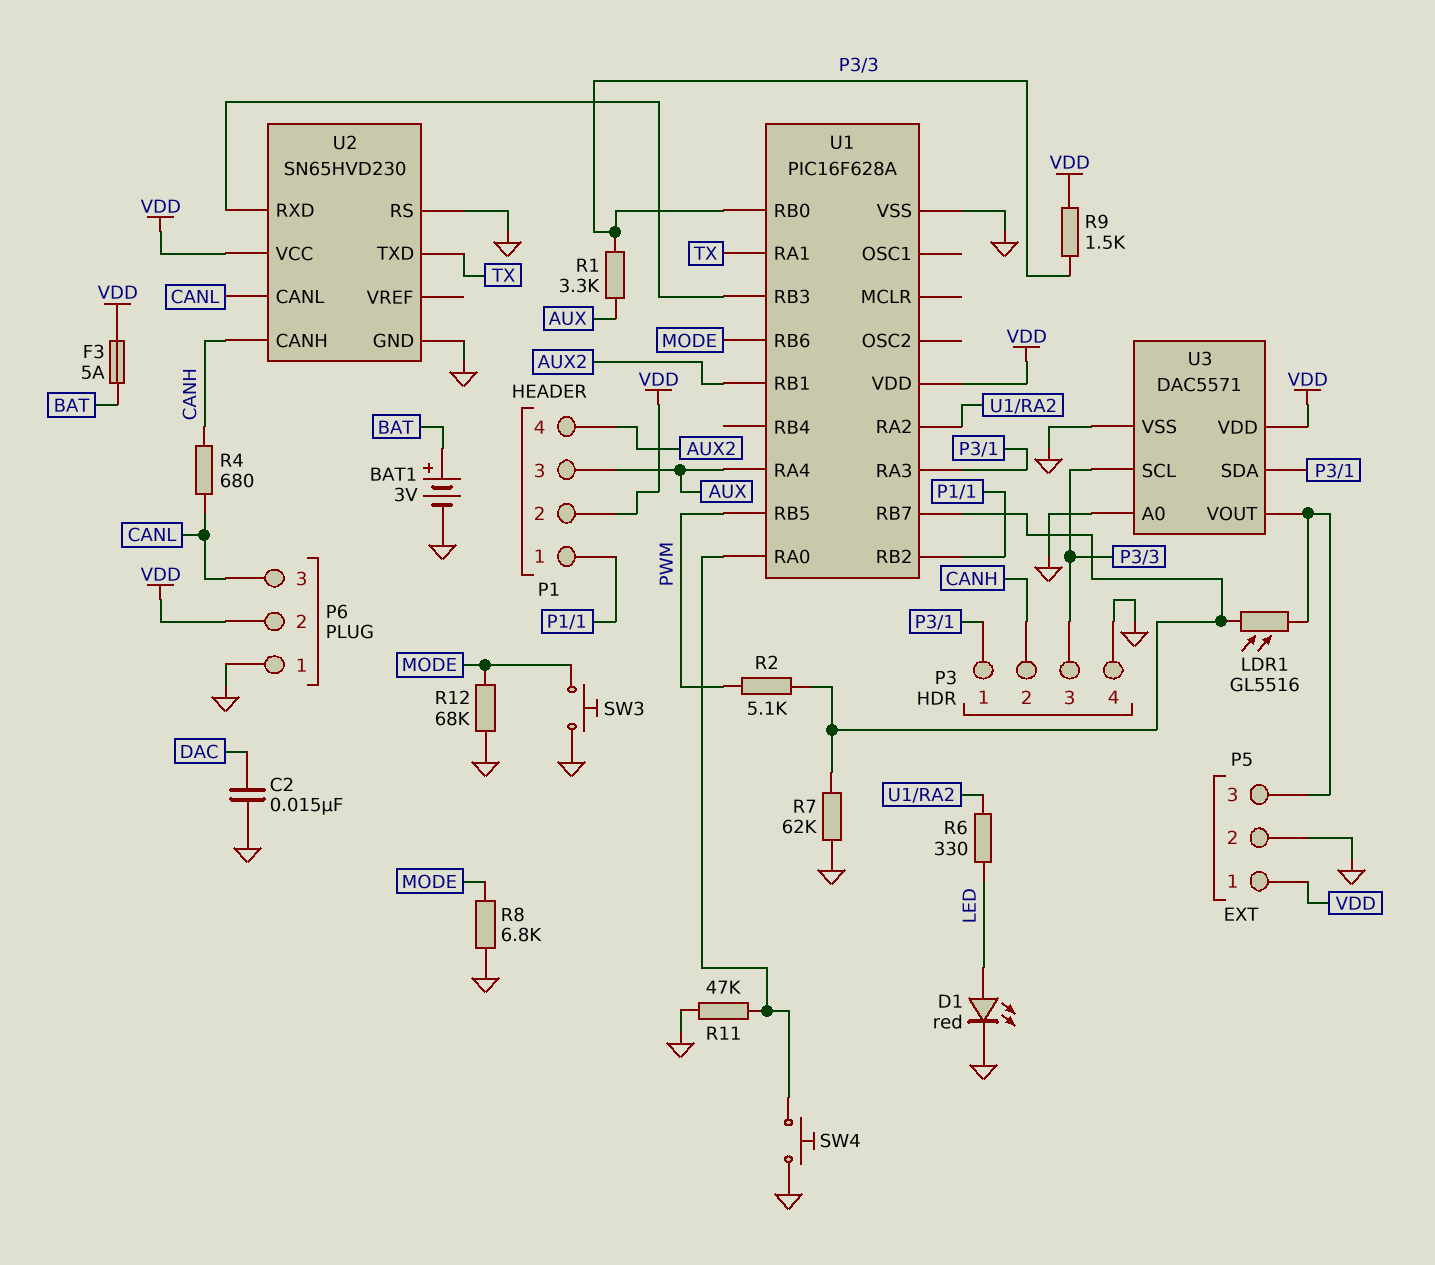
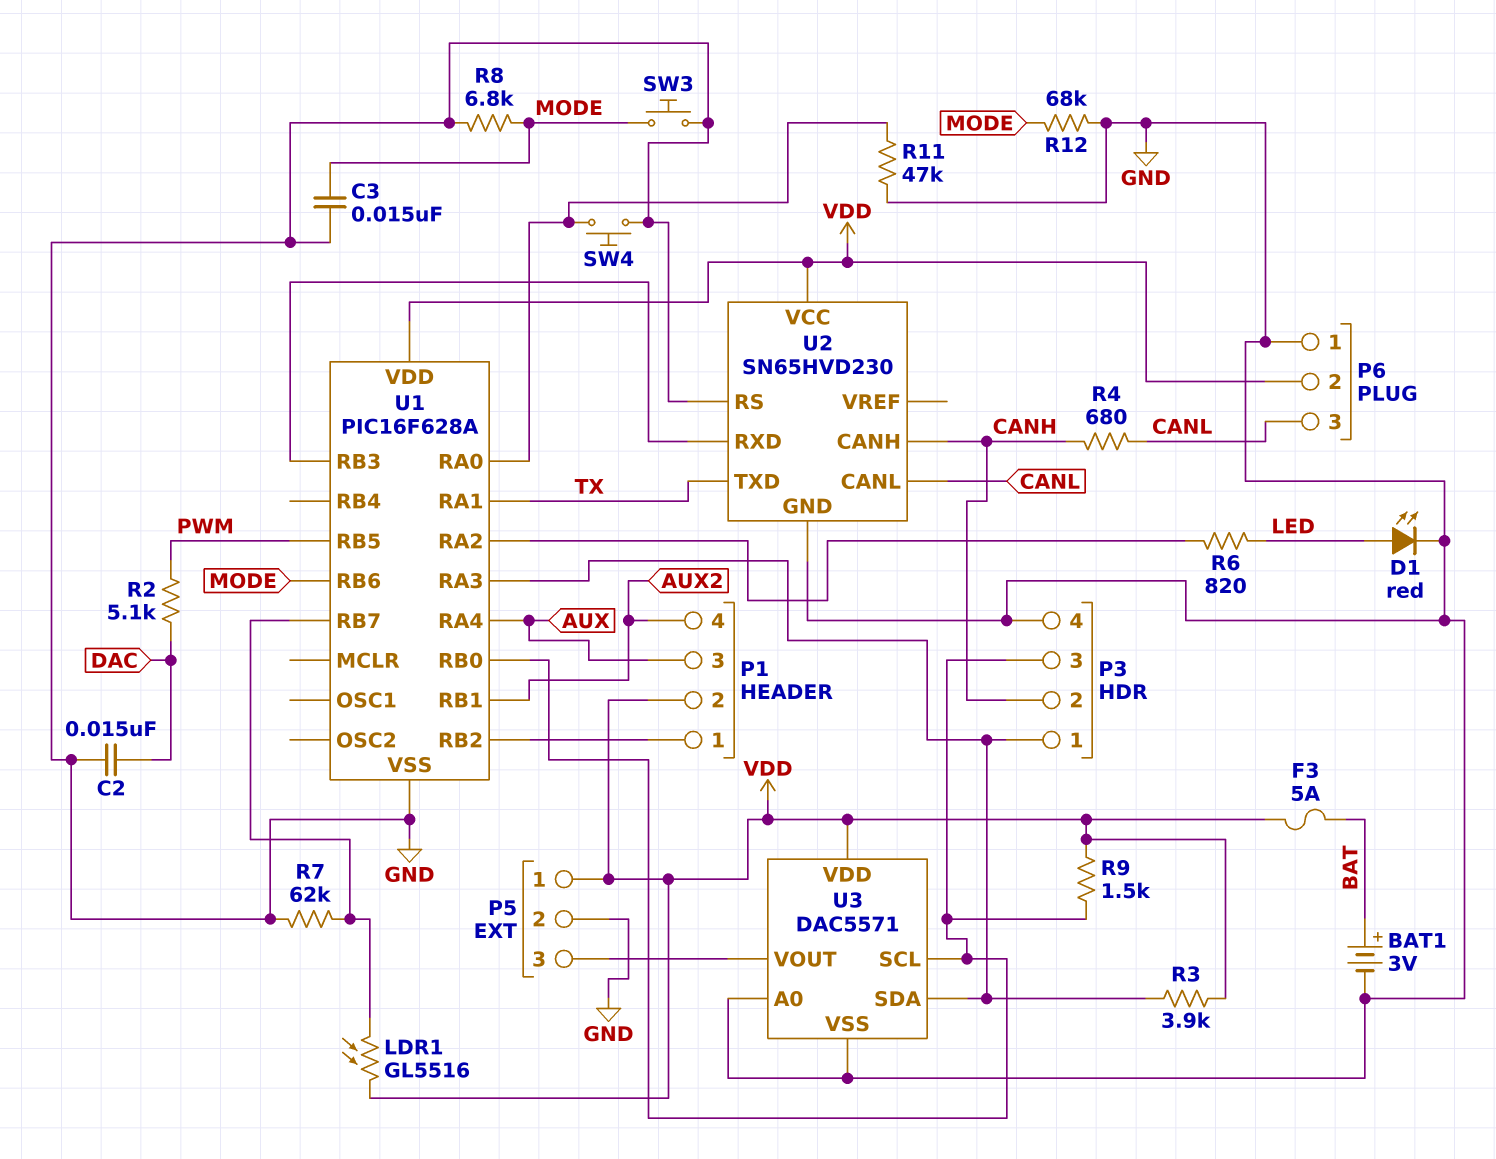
C3: none -> 15nF (GND, MODE)
LDR1: GL5516 (P5/3, U1/RB7) -> GL5516 (U1/RB7, VDD)
R1: 3.3k (AUX, P3/3) -> none
R2: 5.1k (PWM, U1/RB7) -> 5.1k (DAC, PWM)
R3: none -> 3.9k (P3/1, VDD)
R6: 330 (LED, U1/RA2) -> 820 (LED, U1/RA2)

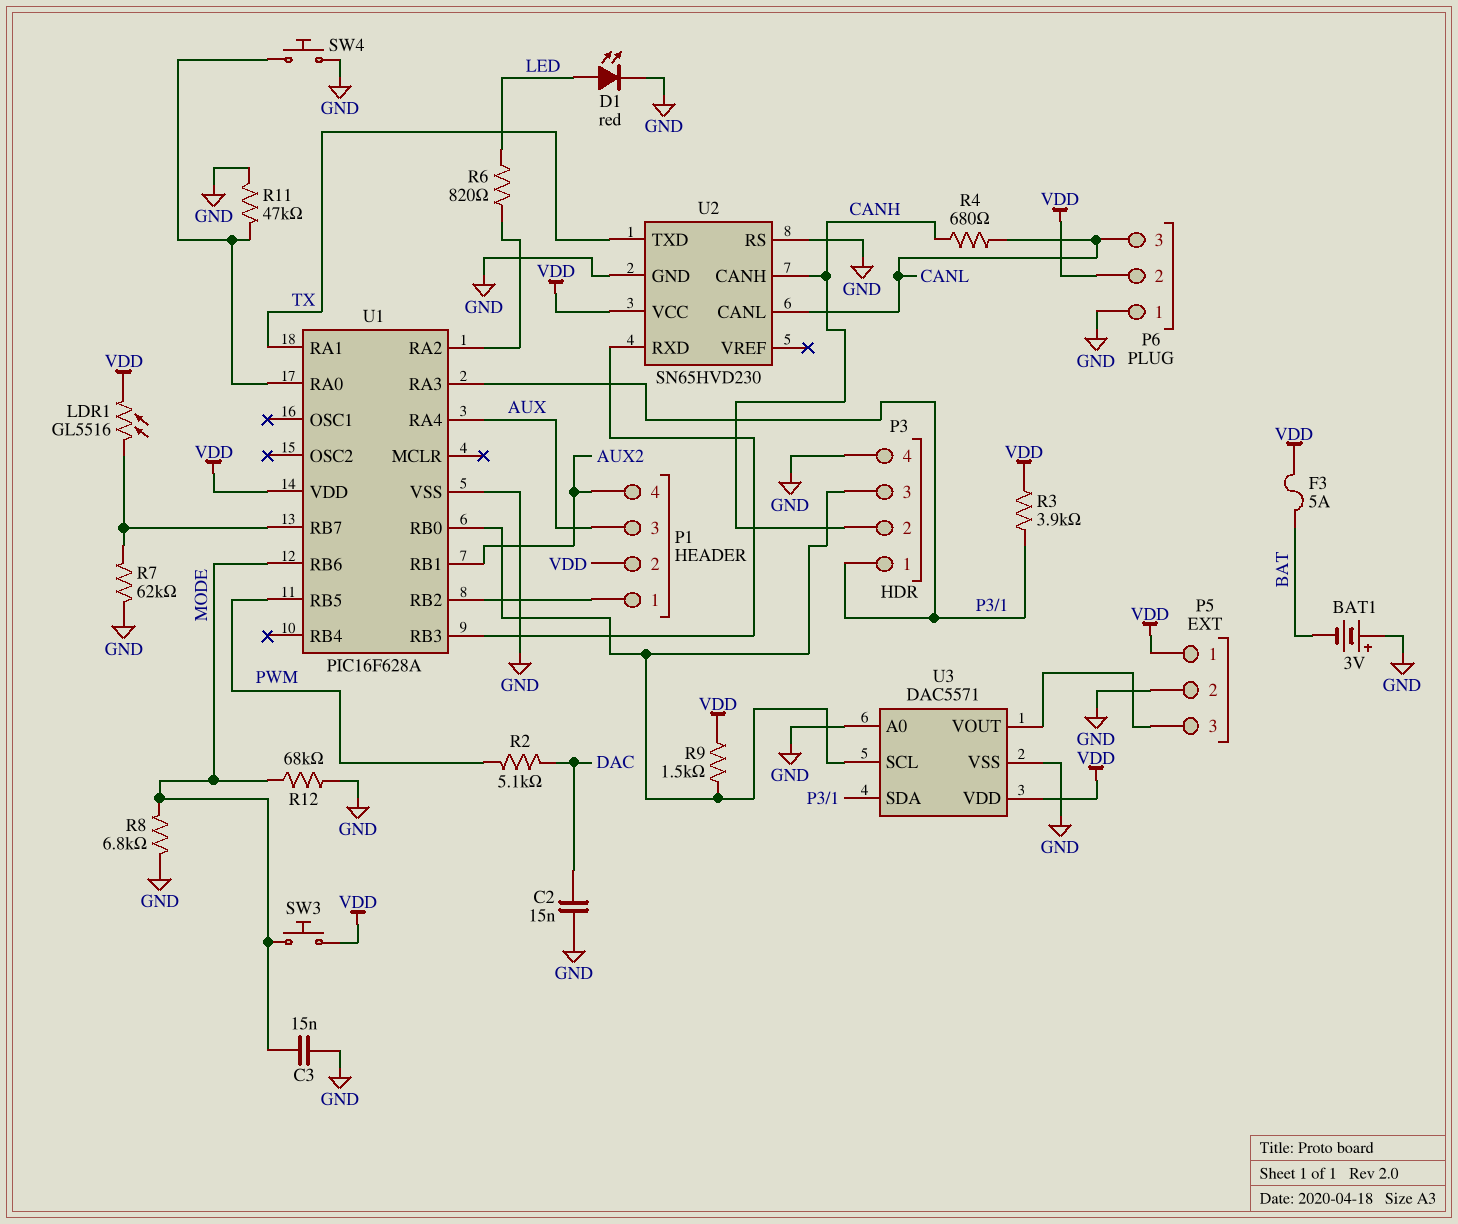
BAT1: 3V (plus BAT, minus GND) -> 3V (plus GND, minus BAT)
SW3: button (GND, MODE) -> button (MODE, VDD)

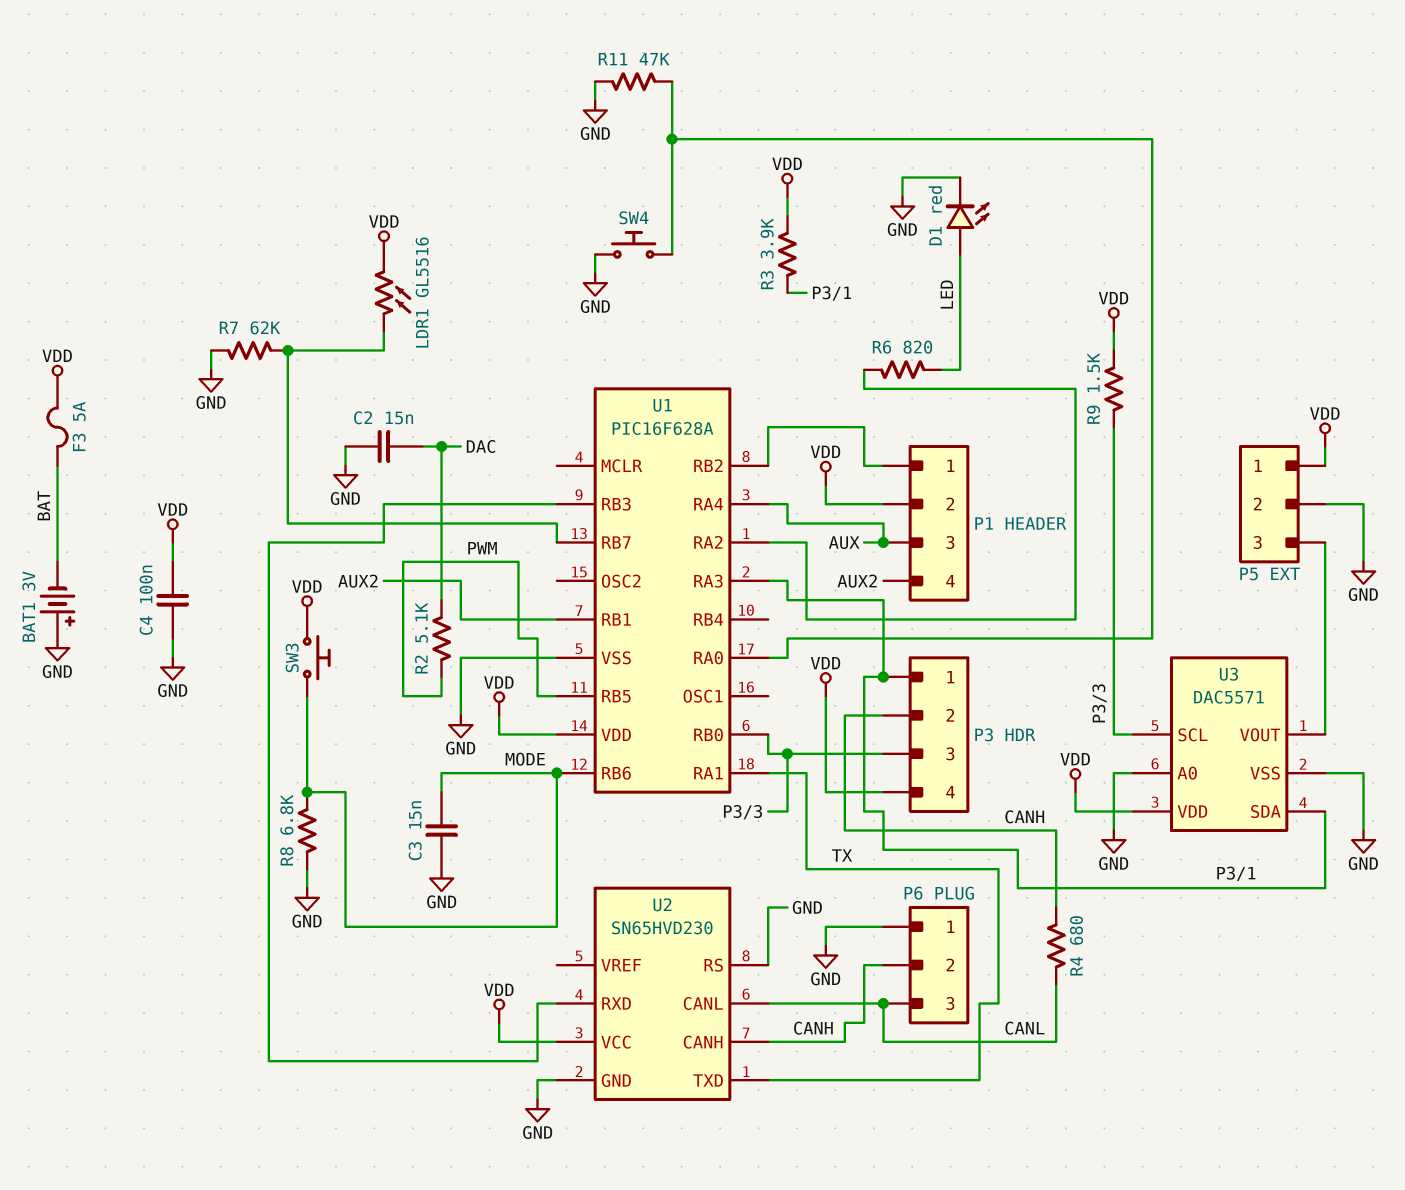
C4: none -> 100nF (GND, VDD)
P3 pin 4: GND -> VDD
P6 pin 2: VDD -> CANH
R12: 68k (GND, MODE) -> none

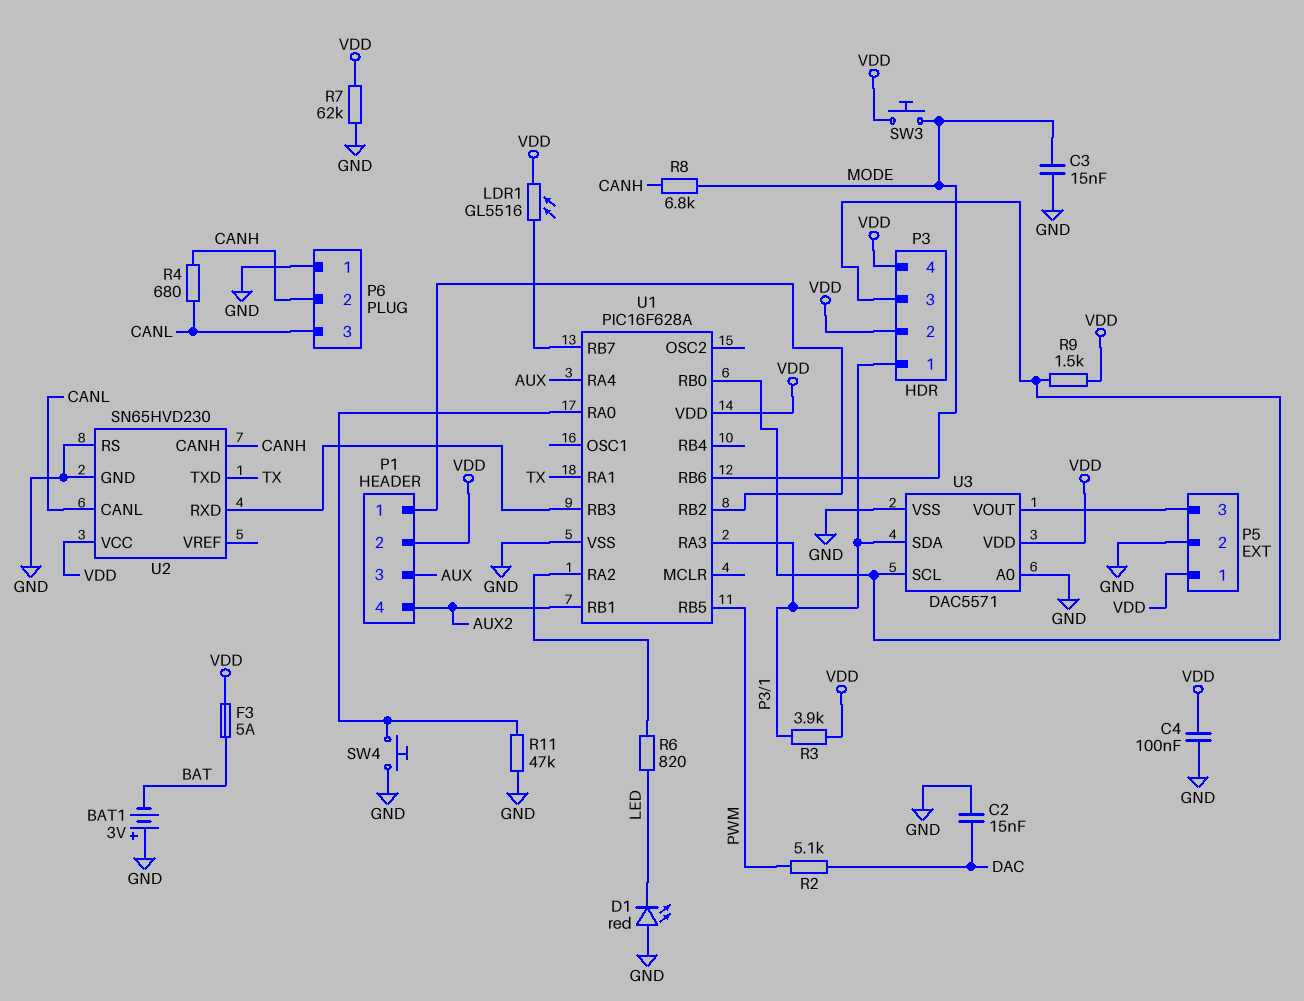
D1: LED red (A LED, K GND) -> LED red (A GND, K LED)
P3 pin 2: CANH -> VDD
R7: 62k (GND, U1/RB7) -> 62k (GND, VDD)
R8: 6.8k (GND, MODE) -> 6.8k (CANH, MODE)

